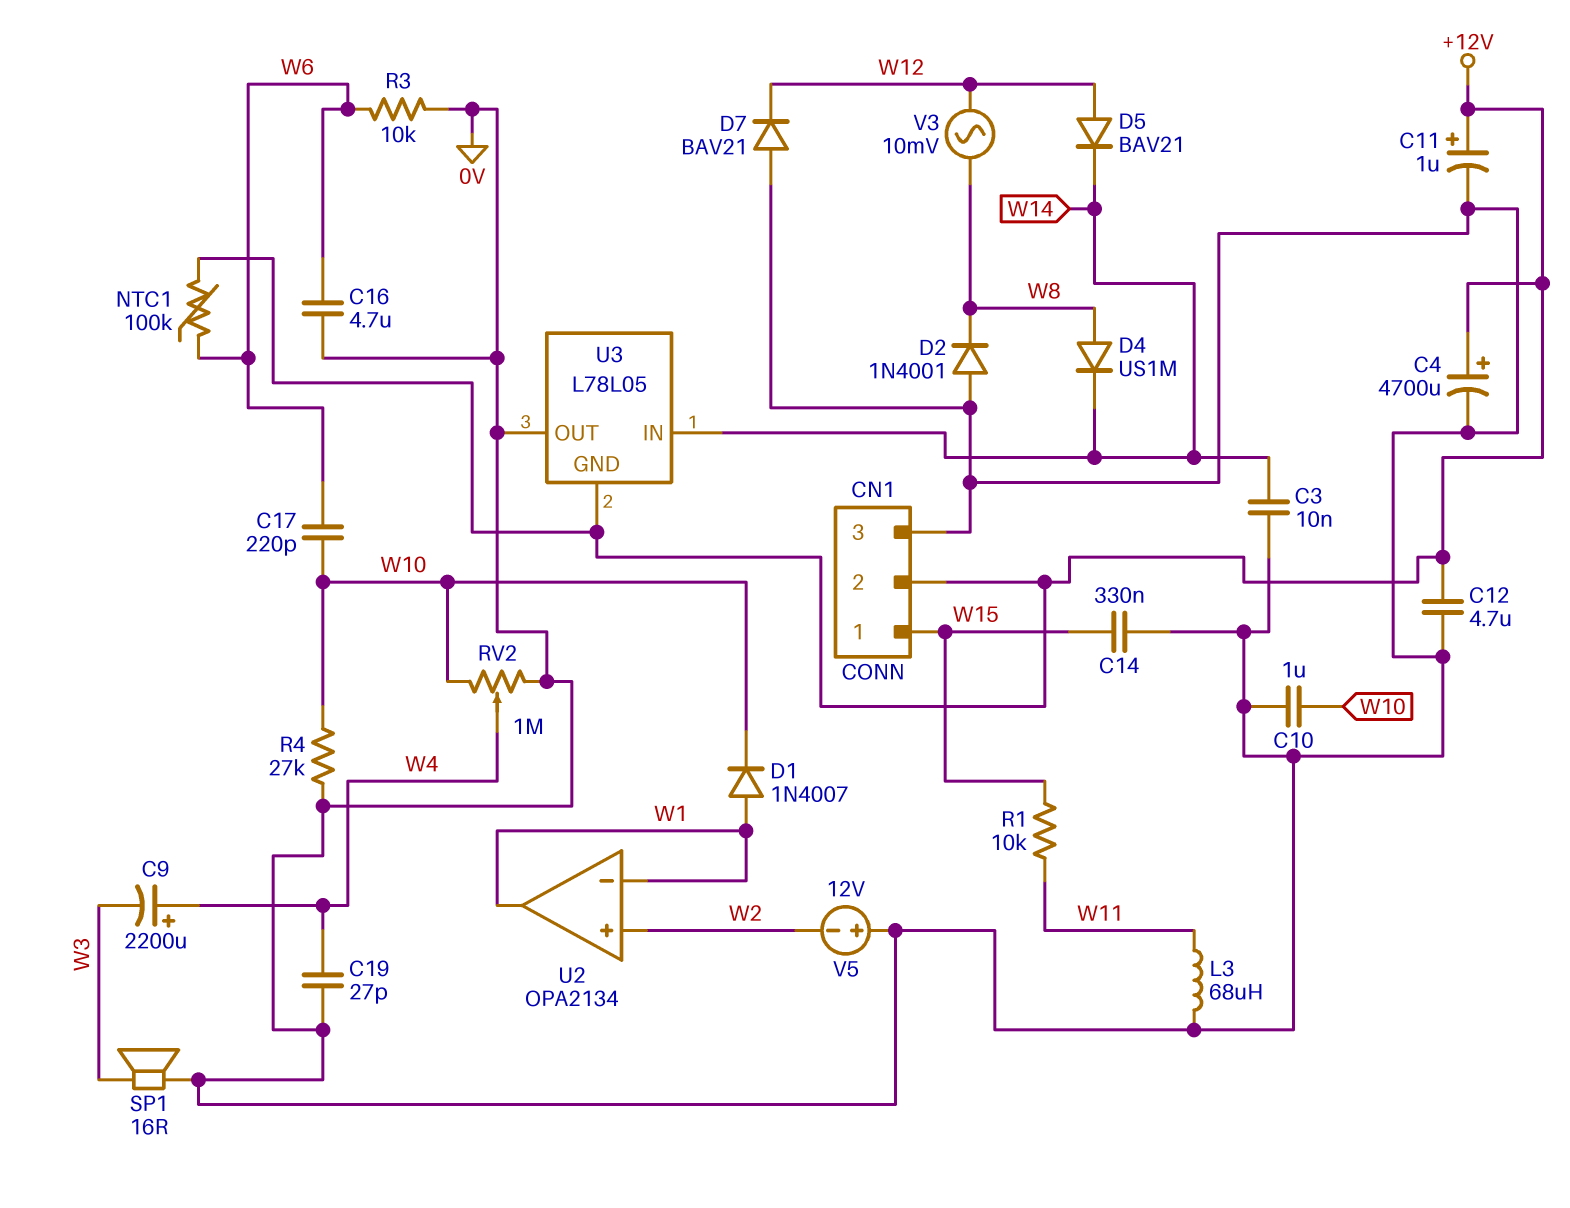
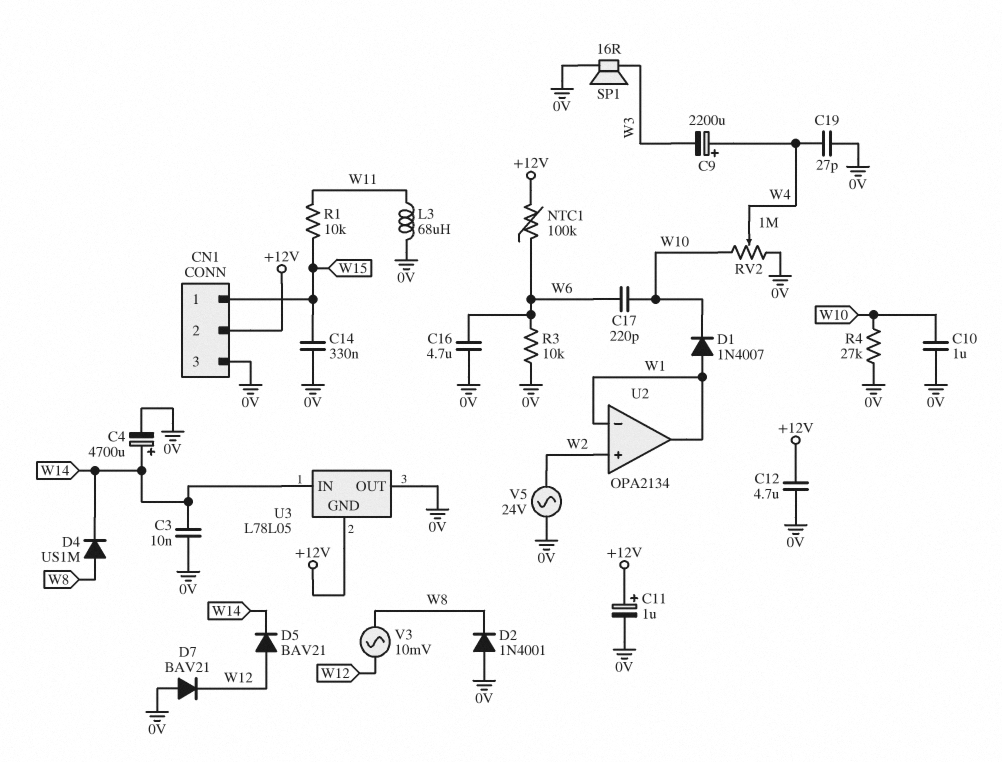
C4: 4700uF (plus +12V, minus 0V) -> 4700uF (plus W14, minus 0V)
V5: 12V (plus 0V, minus W2) -> AC 24V (0V, W2)

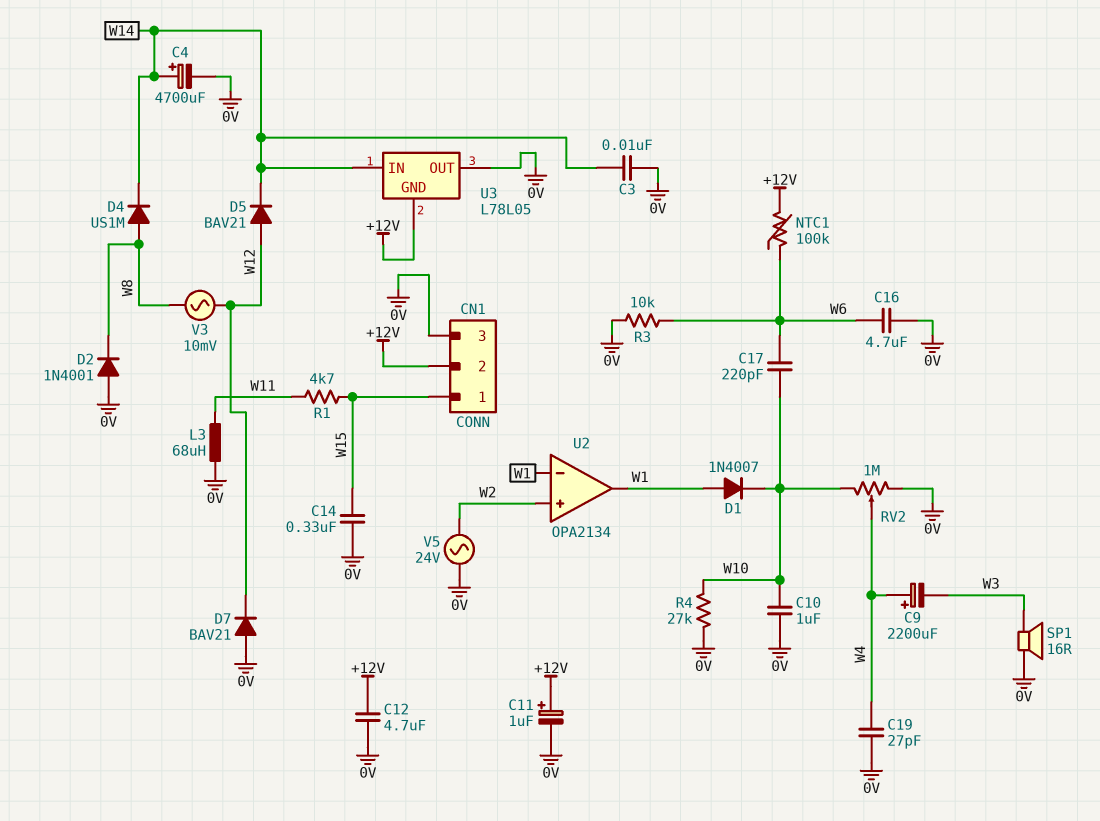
R1: 10k (W11, W15) -> 4.7k (W11, W15)

